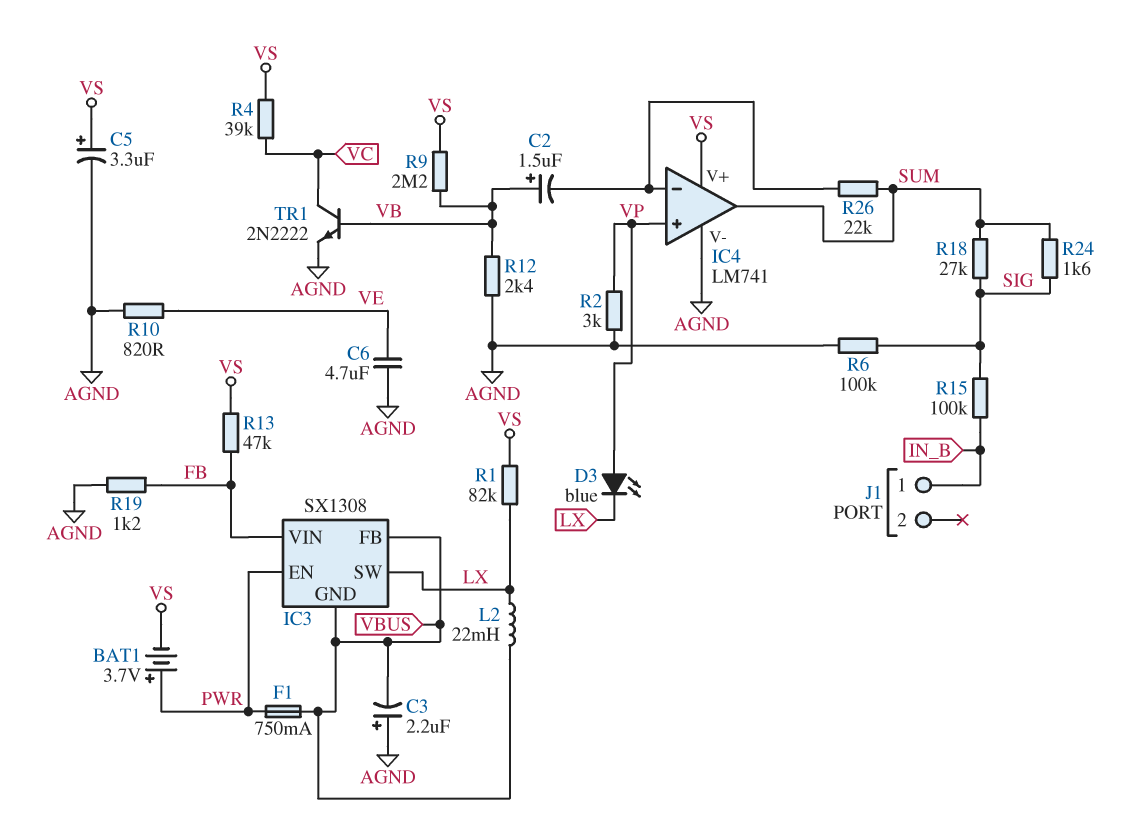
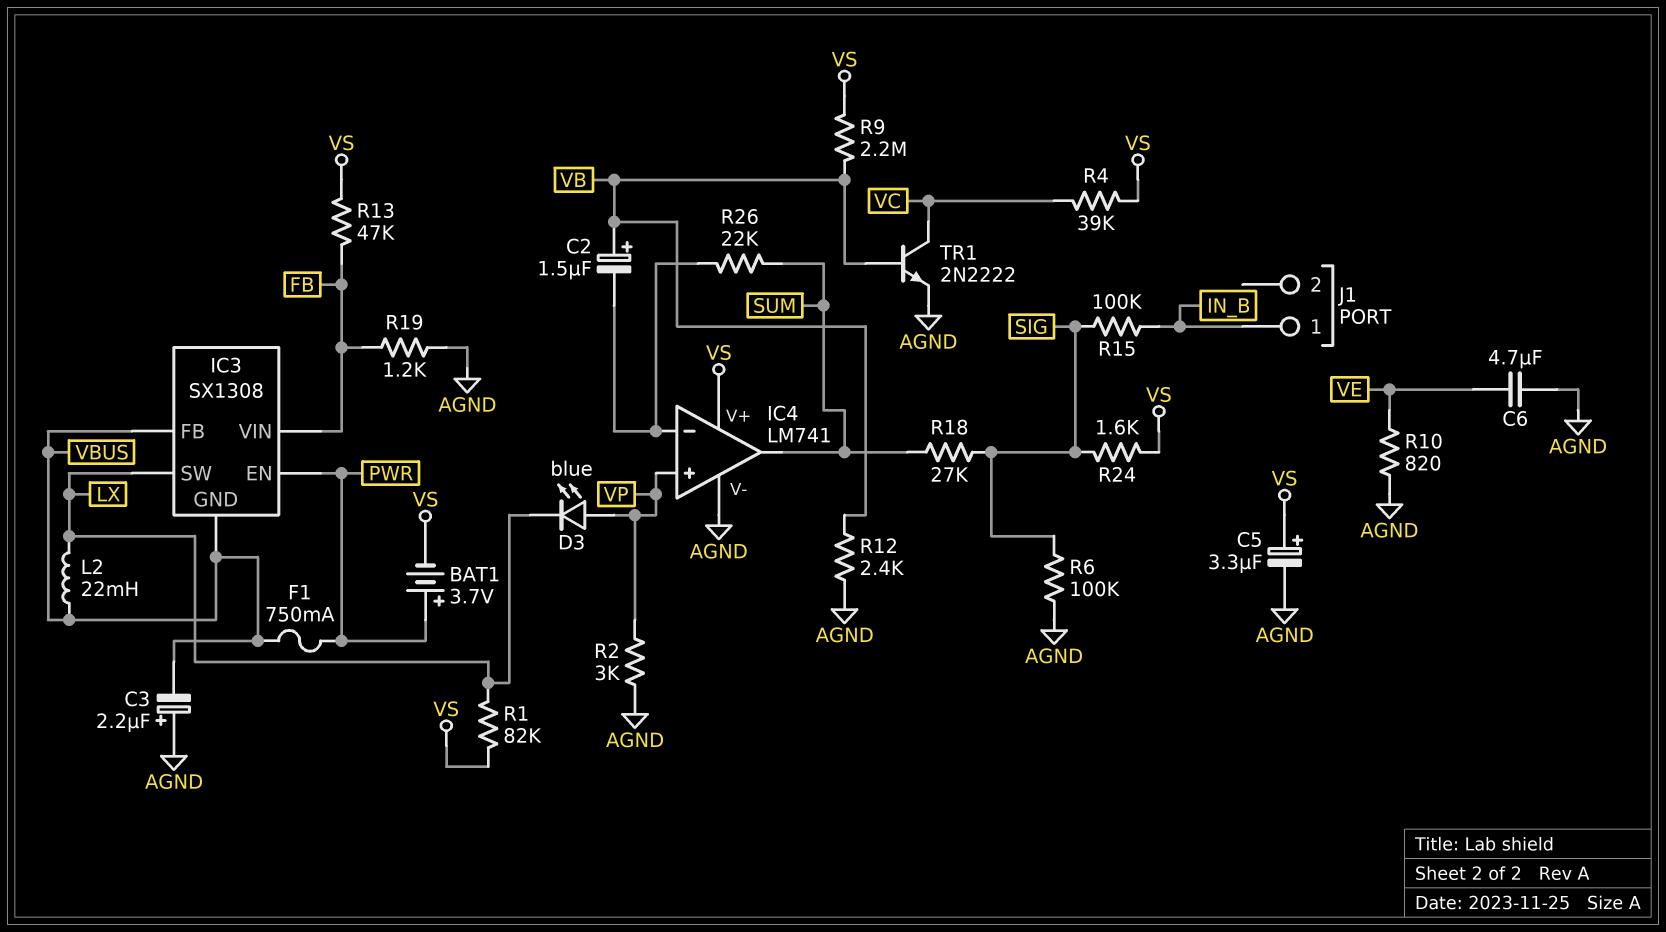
R24: 1.6k (SIG, SUM) -> 1.6k (SIG, VS)

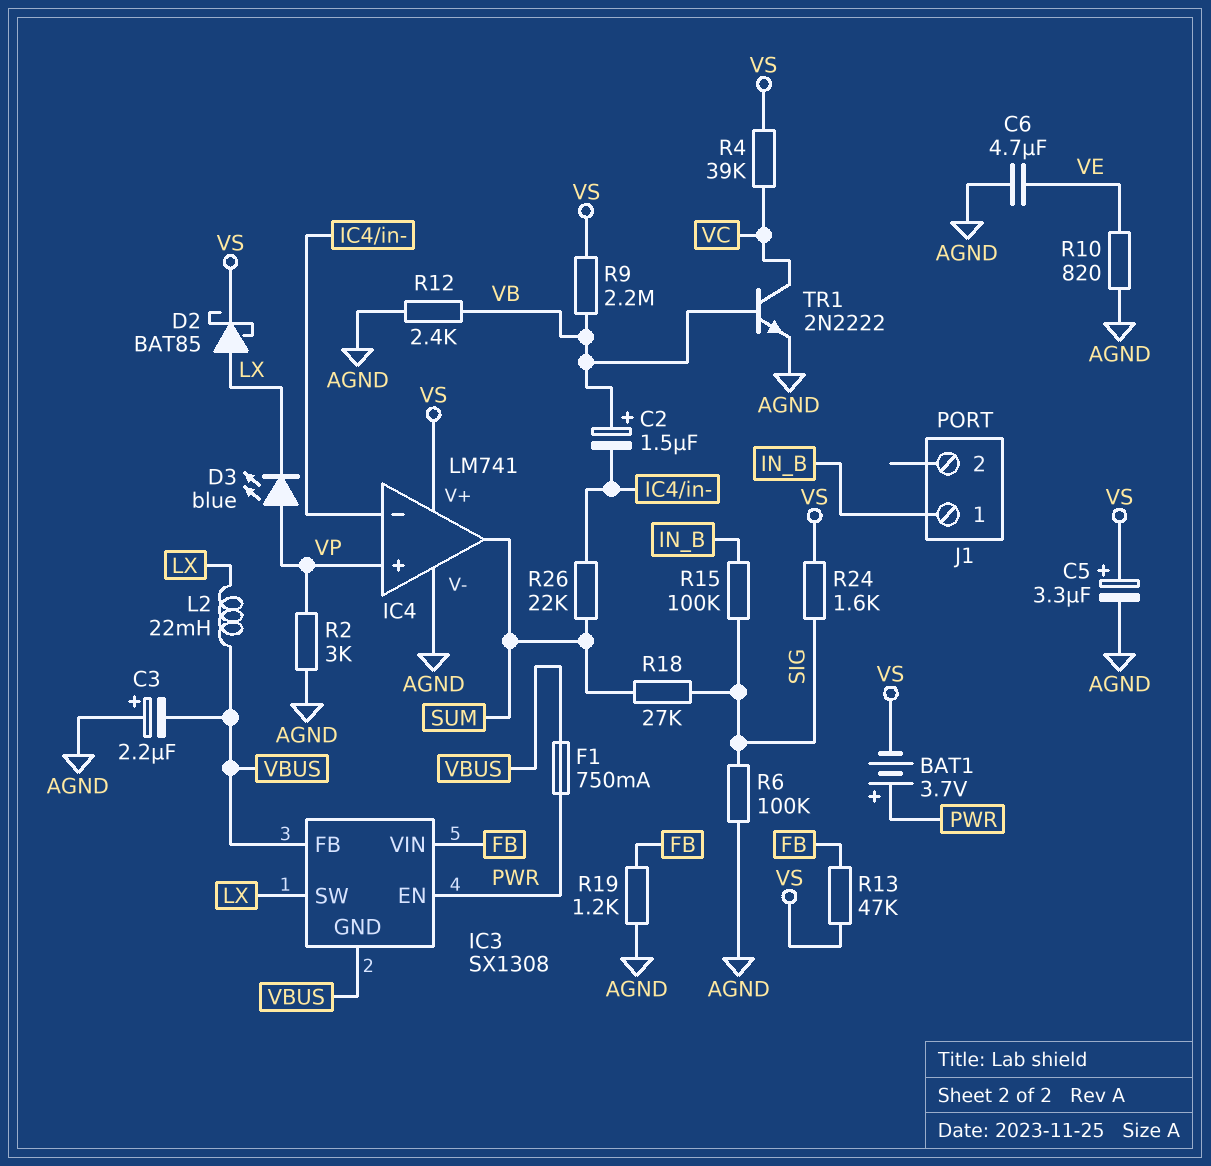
D2: none -> schottky BAT85 (A LX, K VS)
R1: 82k (LX, VS) -> none

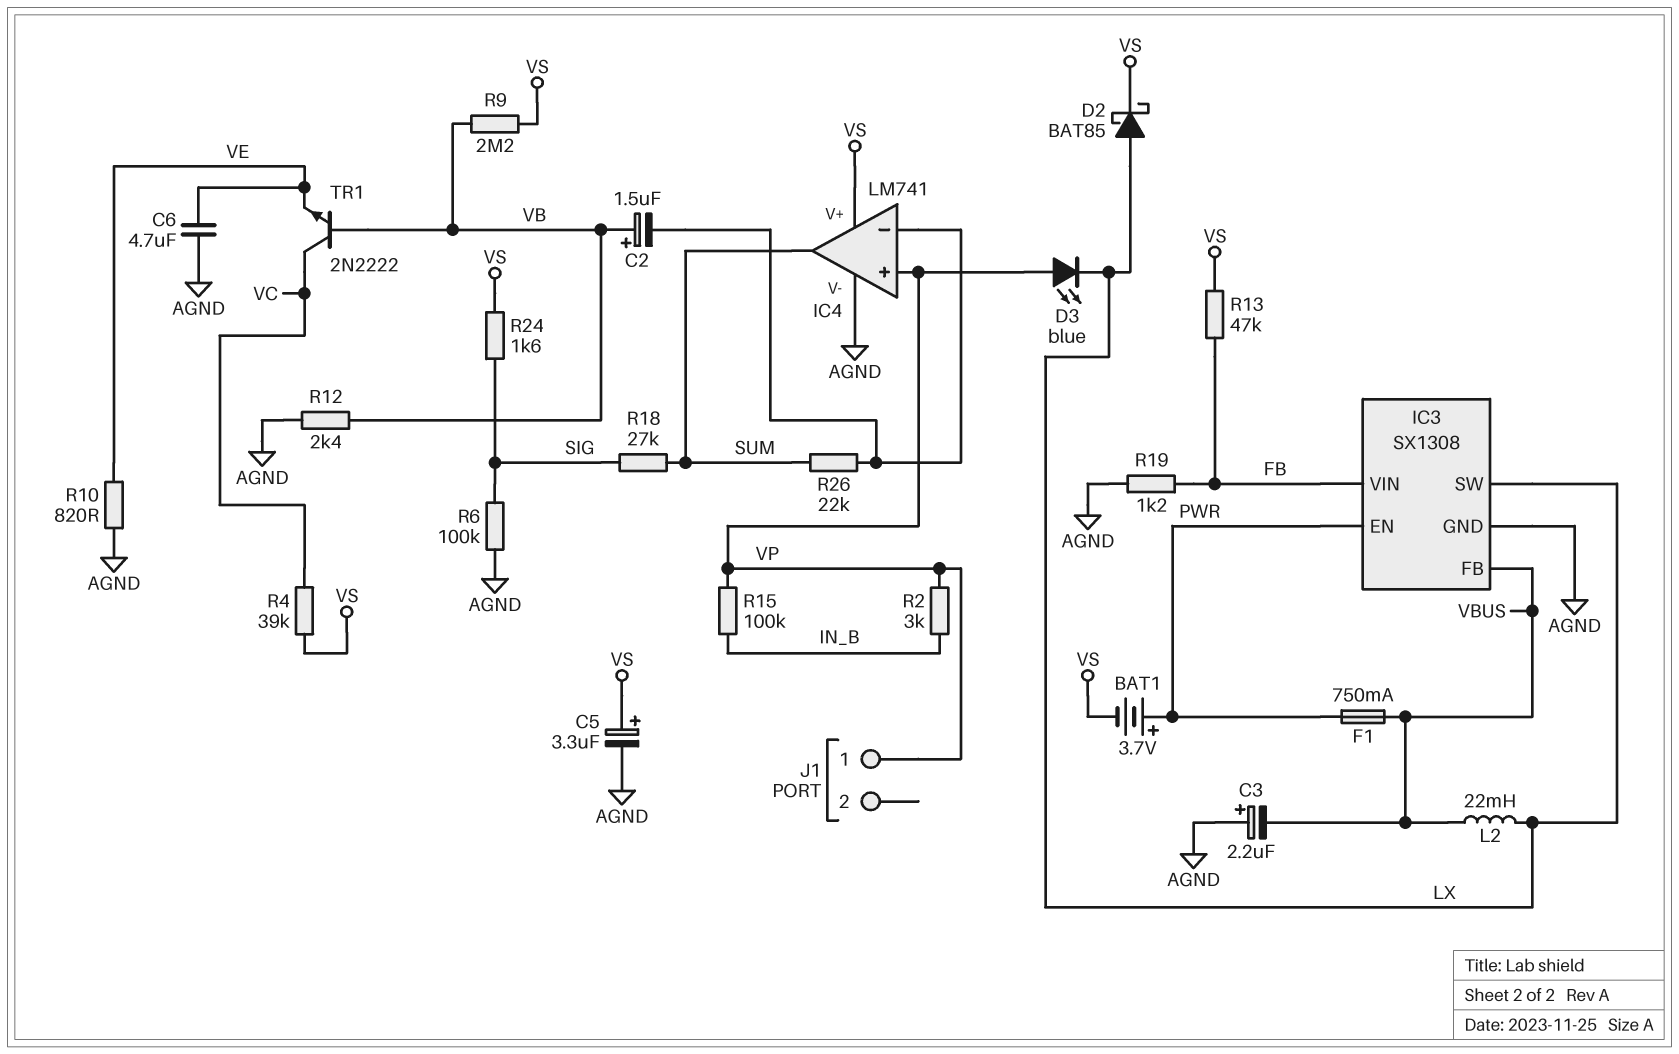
IC3 pin GND: VBUS -> AGND
J1 pin 1: IN_B -> VP
R2: 3k (AGND, VP) -> 3k (IN_B, VP)
R15: 100k (IN_B, SIG) -> 100k (IN_B, VP)
TR1: NPN 2N2222 (B VB, C VC, E AGND) -> NPN 2N2222 (B VB, C VC, E VE)

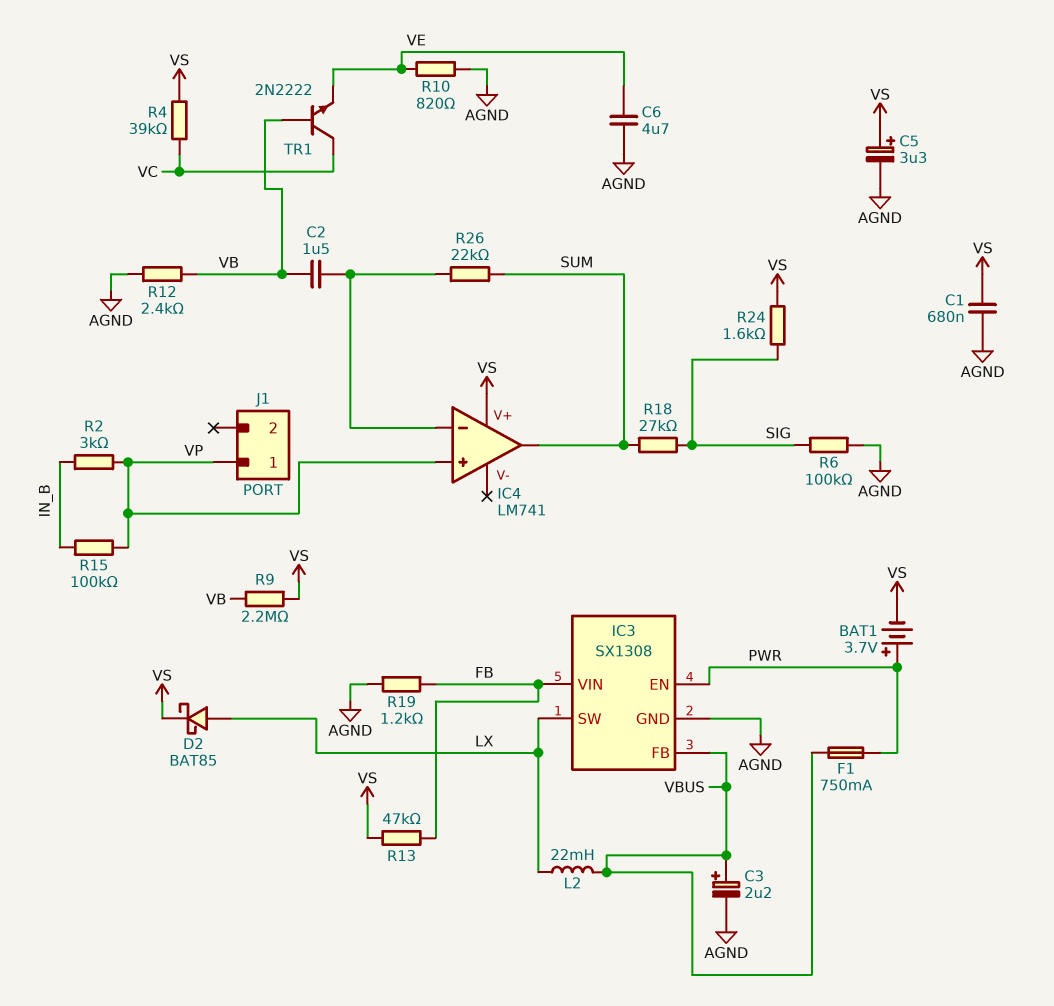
C1: none -> 680nF (AGND, VS)
C2: 1.5uF (plus VB, minus IC4/in-) -> 1.5uF (IC4/in-, VB)
C3: 2.2uF (plus AGND, minus VBUS) -> 2.2uF (plus VBUS, minus AGND)
D3: LED blue (A VP, K LX) -> none
IC4 pin V-: AGND -> none

